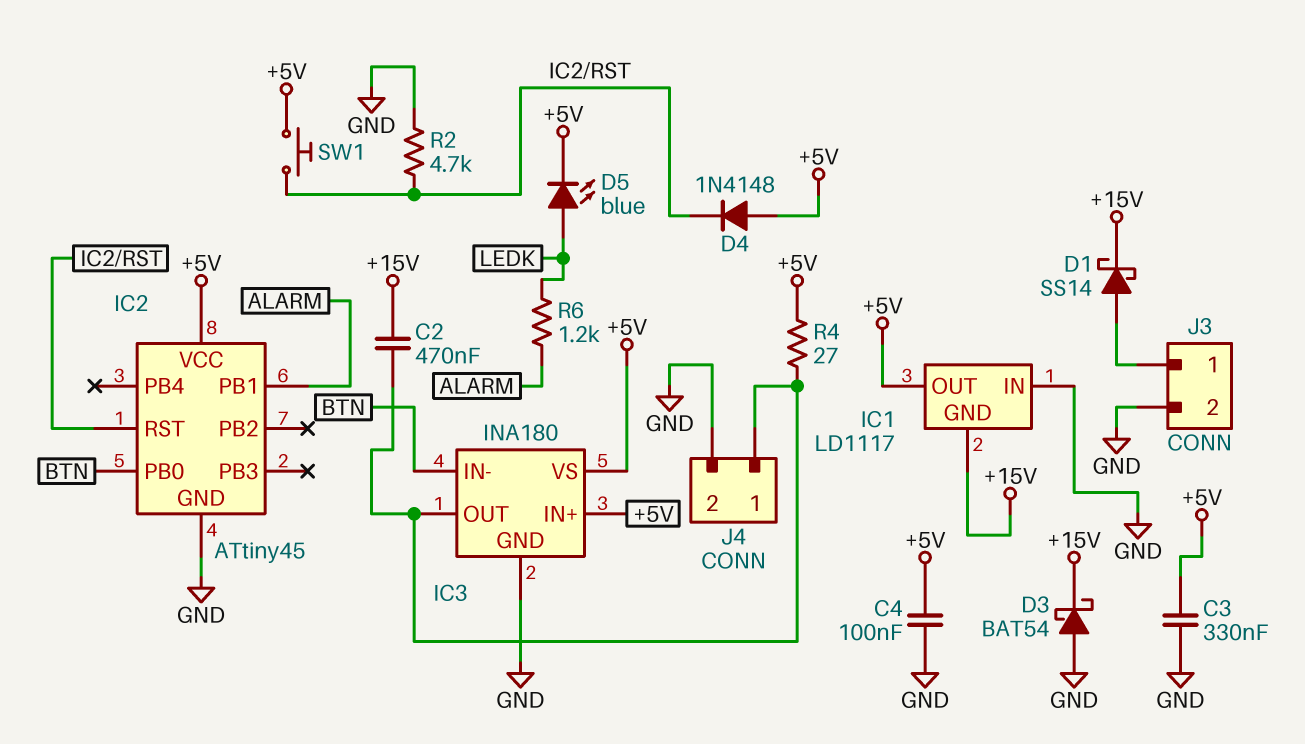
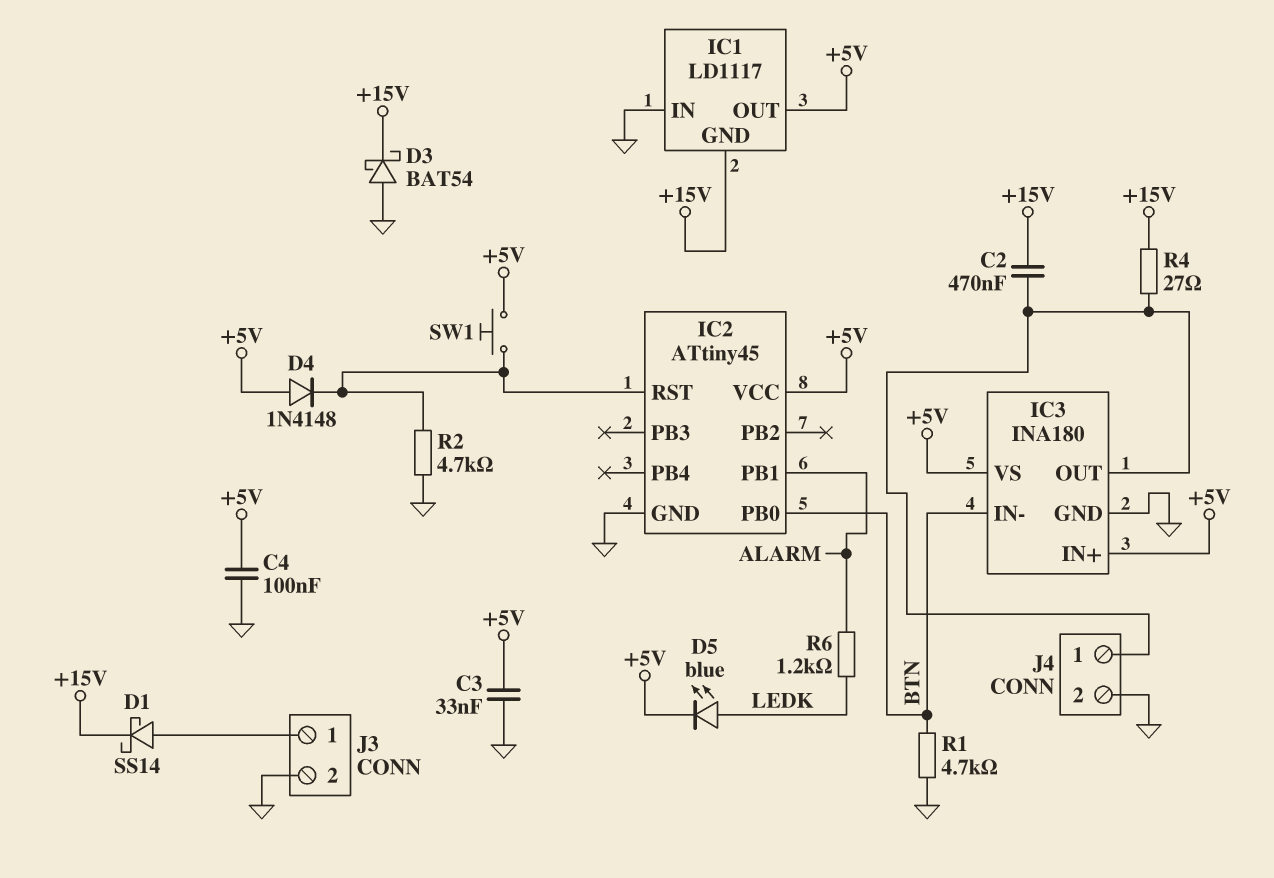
C3: 330nF (+5V, GND) -> 33nF (+5V, GND)
R1: none -> 4.7k (BTN, GND)
R4: 27 (+5V, IC3/OUT) -> 27 (+15V, IC3/OUT)

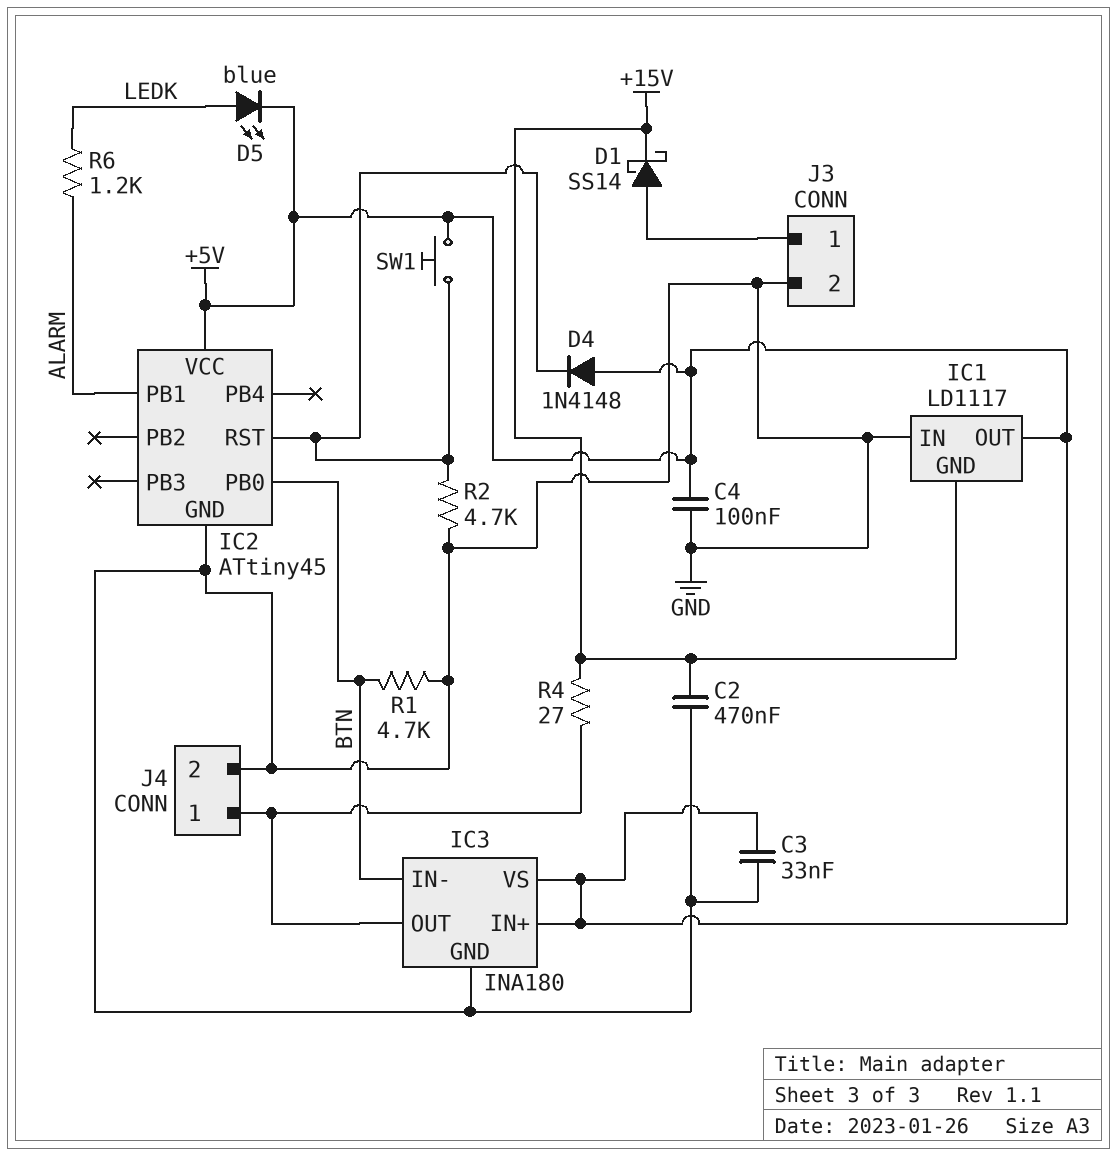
C2: 470nF (+15V, IC3/OUT) -> 470nF (+15V, GND)
D3: schottky BAT54 (A GND, K +15V) -> none

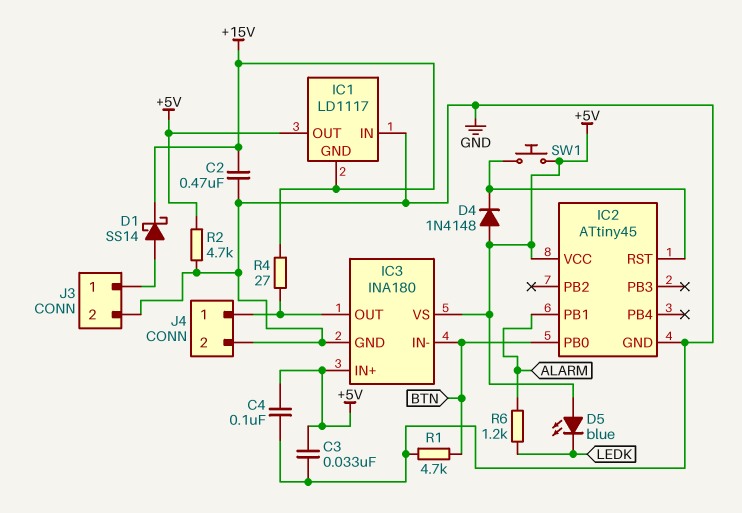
D5: LED blue (A LEDK, K +5V) -> LED blue (A +5V, K LEDK)
R2: 4.7k (GND, IC2/RST) -> 4.7k (+5V, GND)

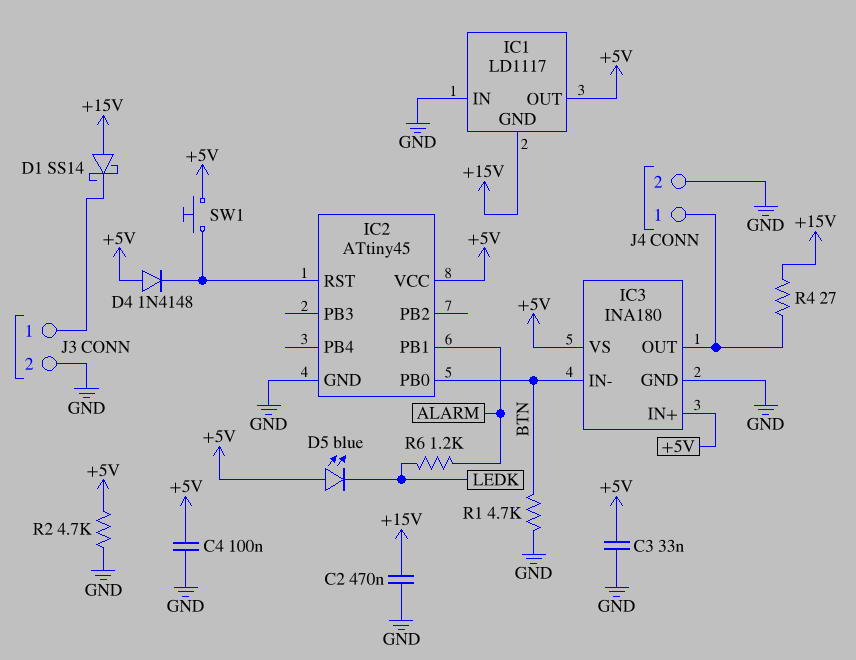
D1: schottky SS14 (A J3/1, K +15V) -> schottky SS14 (A +15V, K J3/1)

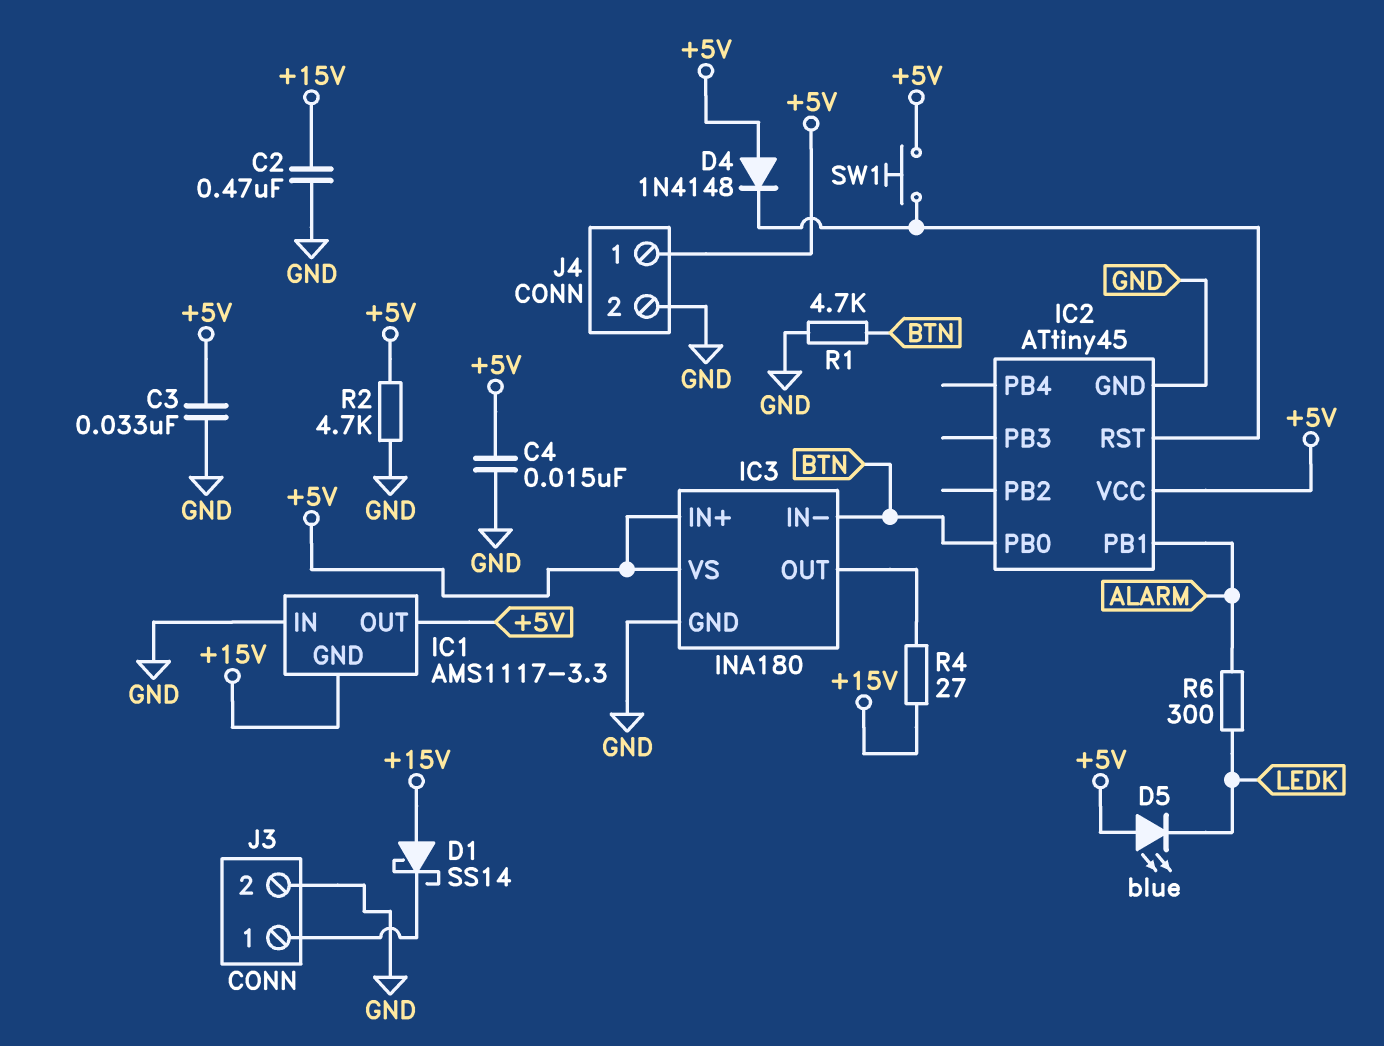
C4: 100nF (+5V, GND) -> 15nF (+5V, GND)
IC1: LD1117 -> AMS1117-3.3
J4 pin 1: IC3/OUT -> +5V
R6: 1.2k (ALARM, LEDK) -> 300 (ALARM, LEDK)

